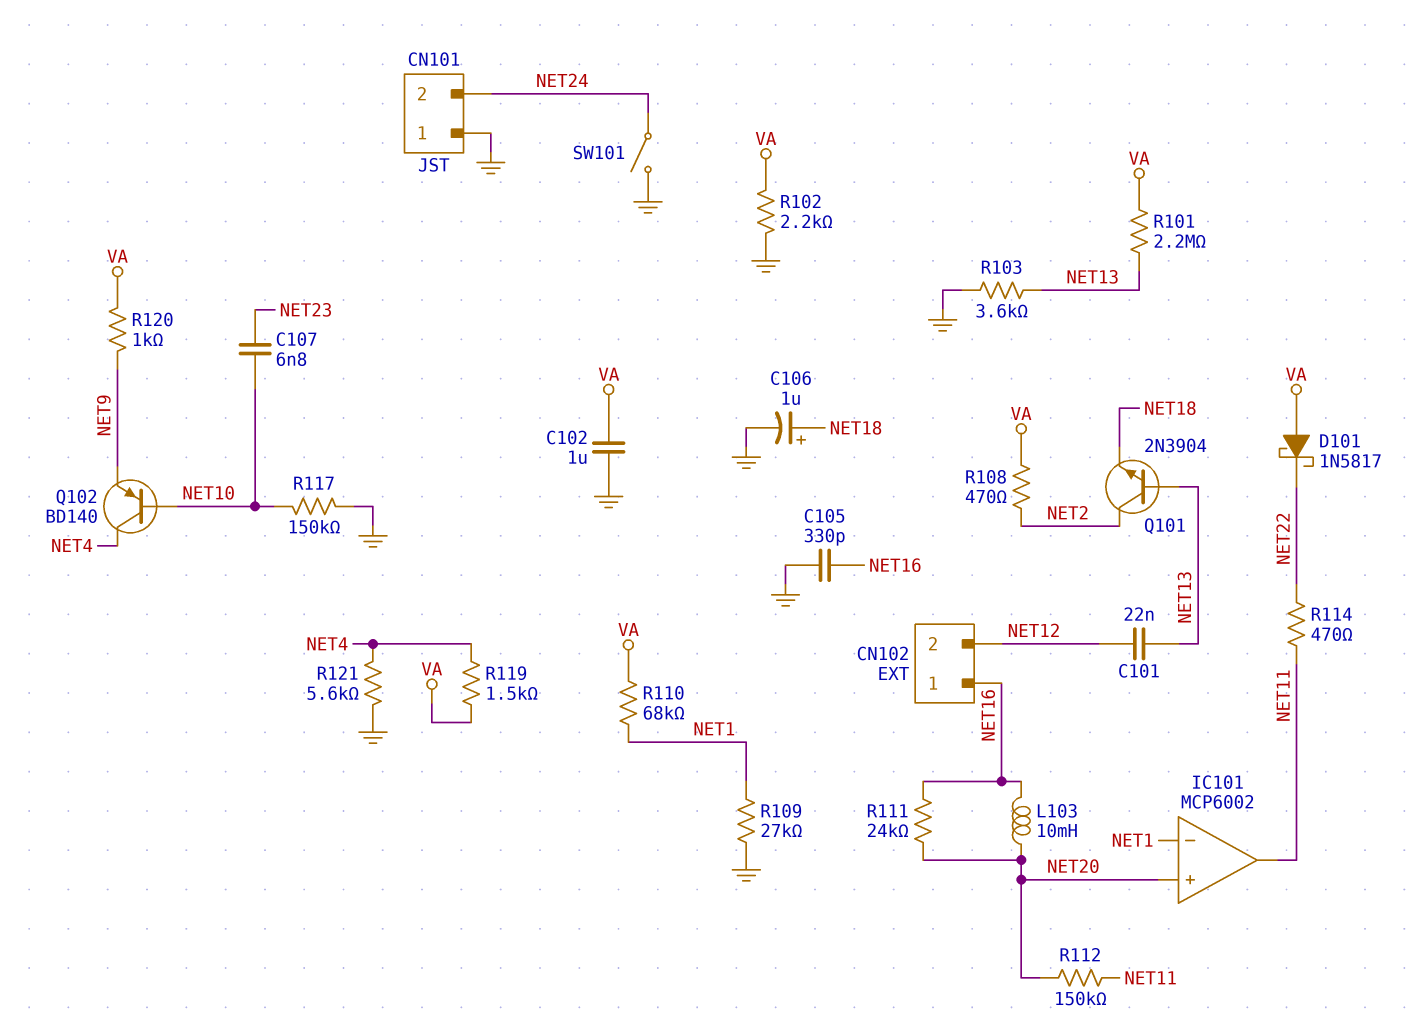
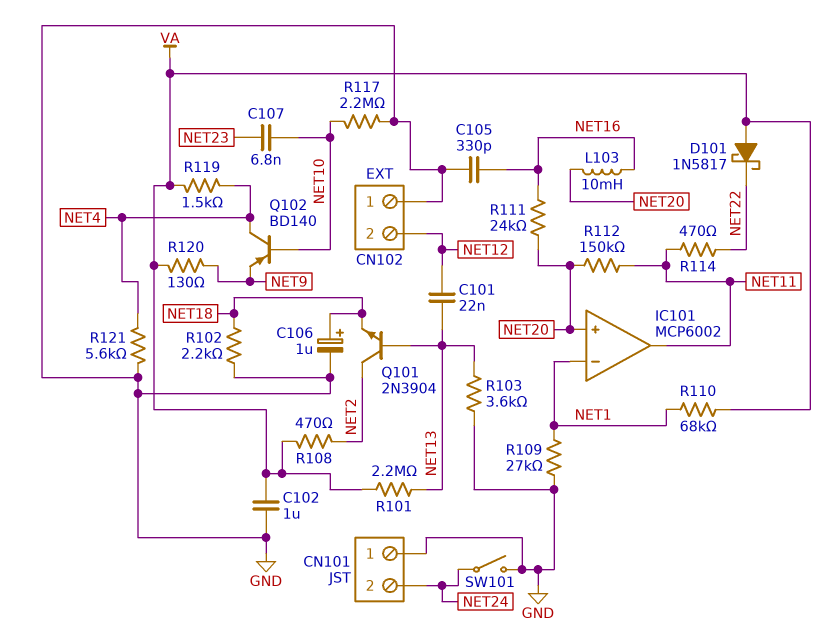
CN102 pin 1: NET16 -> GND
R102: 2.2k (GND, VA) -> 2.2k (GND, NET18)
R117: 150k (GND, NET10) -> 2.2M (GND, NET10)
R120: 1k (NET9, VA) -> 130 (NET9, VA)

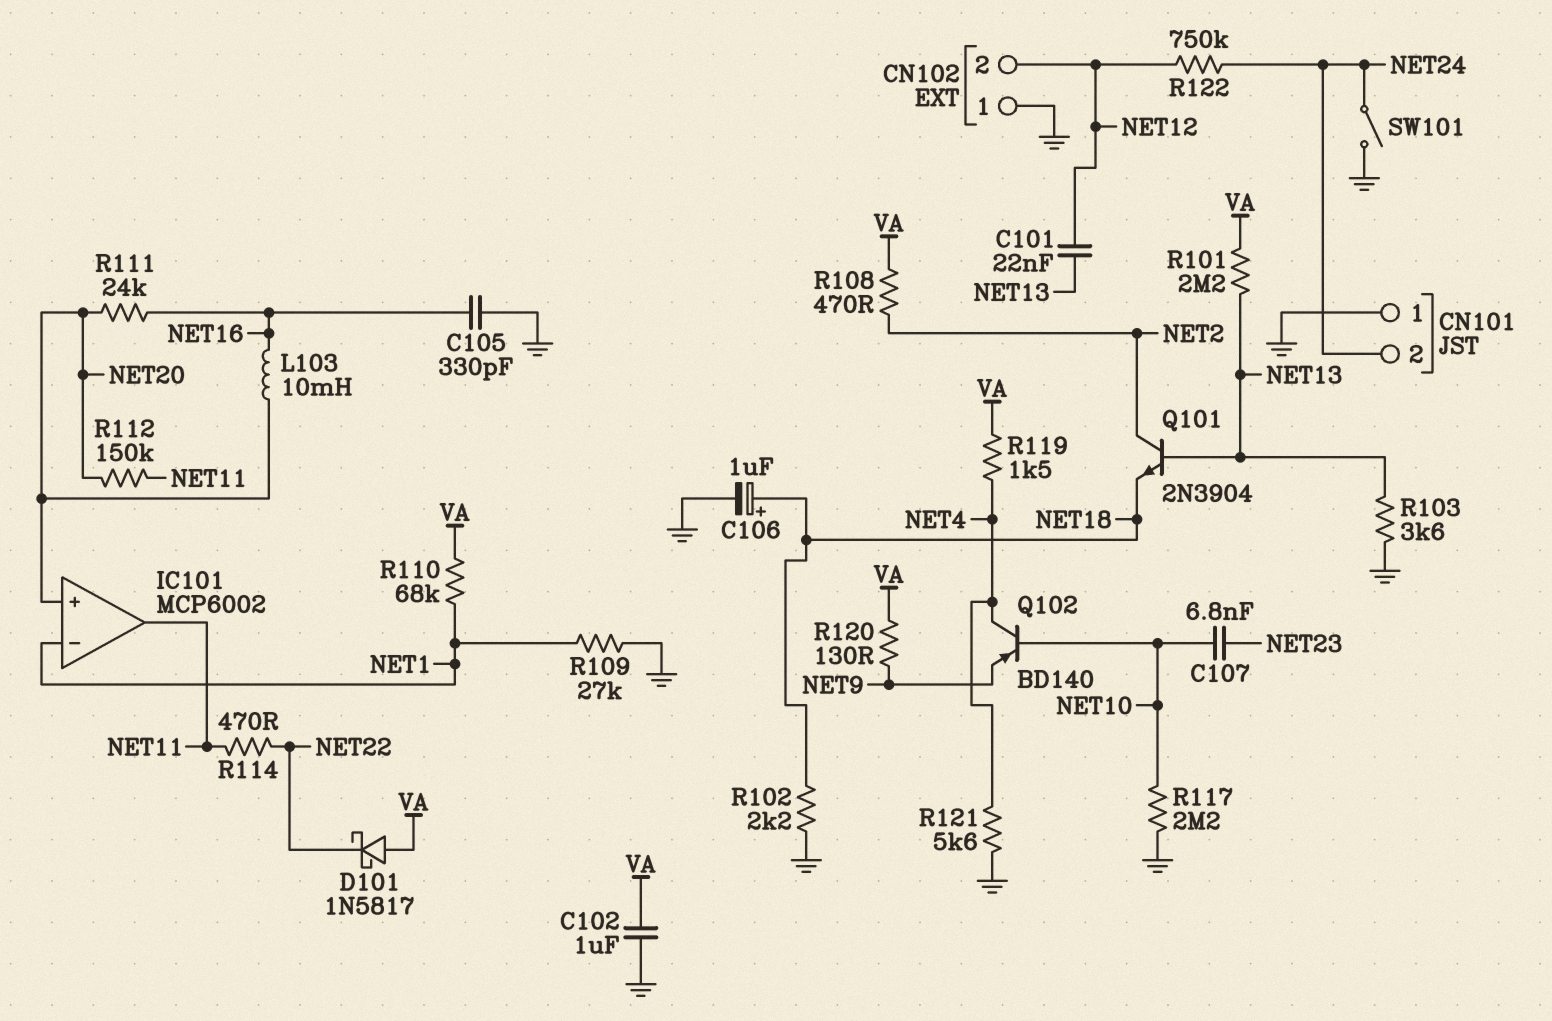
R122: none -> 750k (NET12, NET24)

